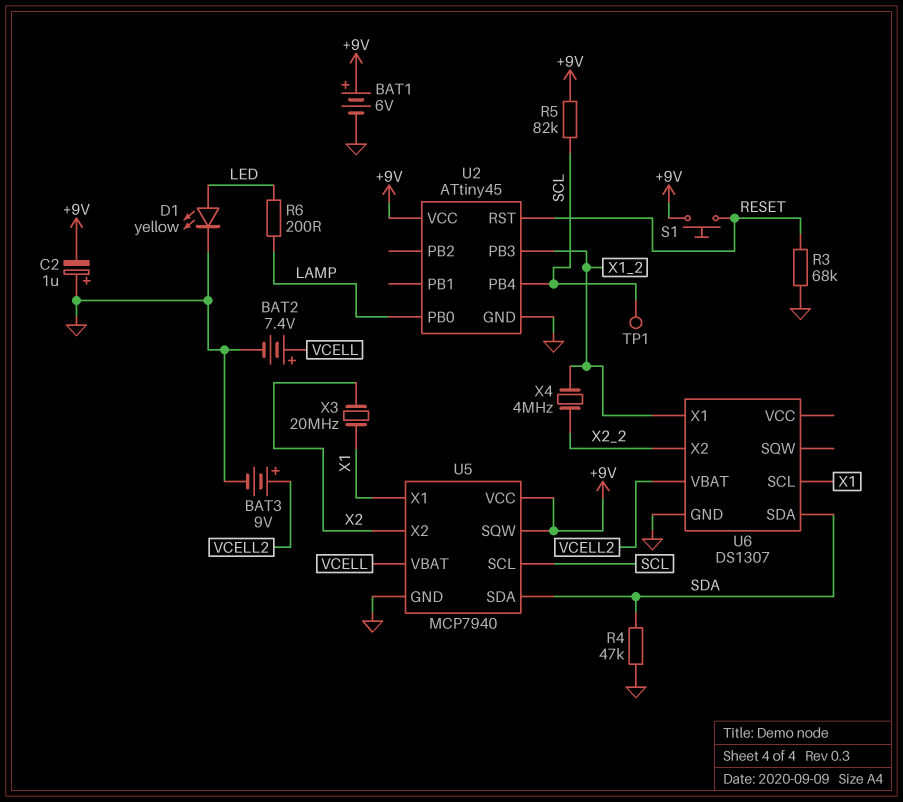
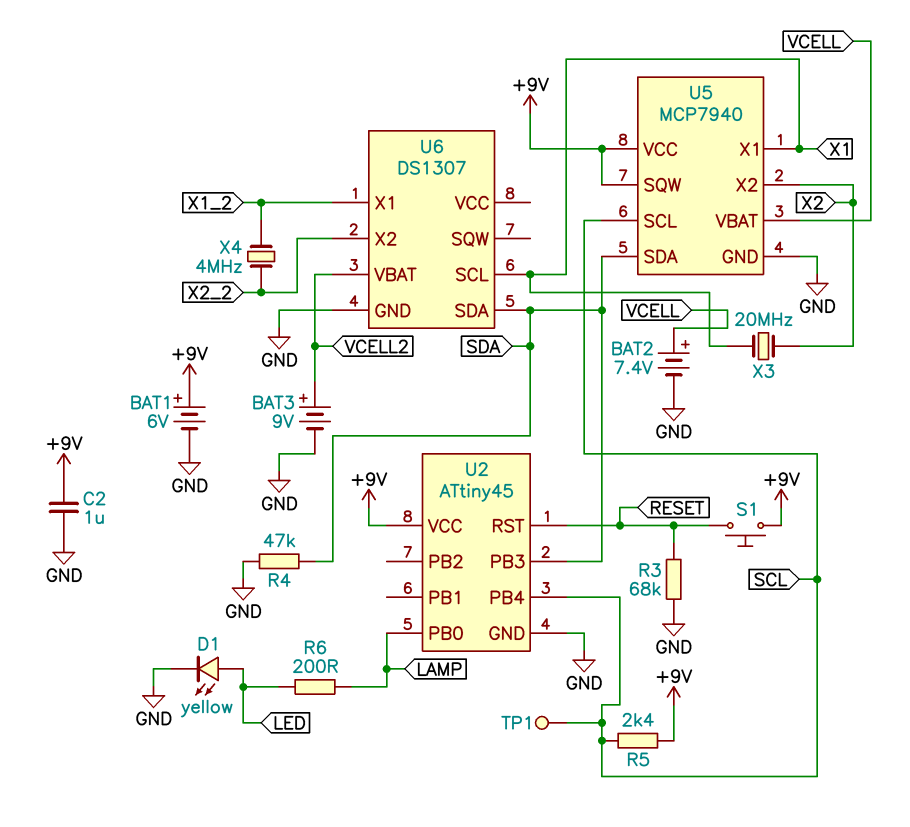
C2: 1uF (plus GND, minus +9V) -> 1uF (+9V, GND)
R5: 82k (+9V, SCL) -> 2.4k (+9V, SCL)
U2 pin PB3: X1_2 -> SDA

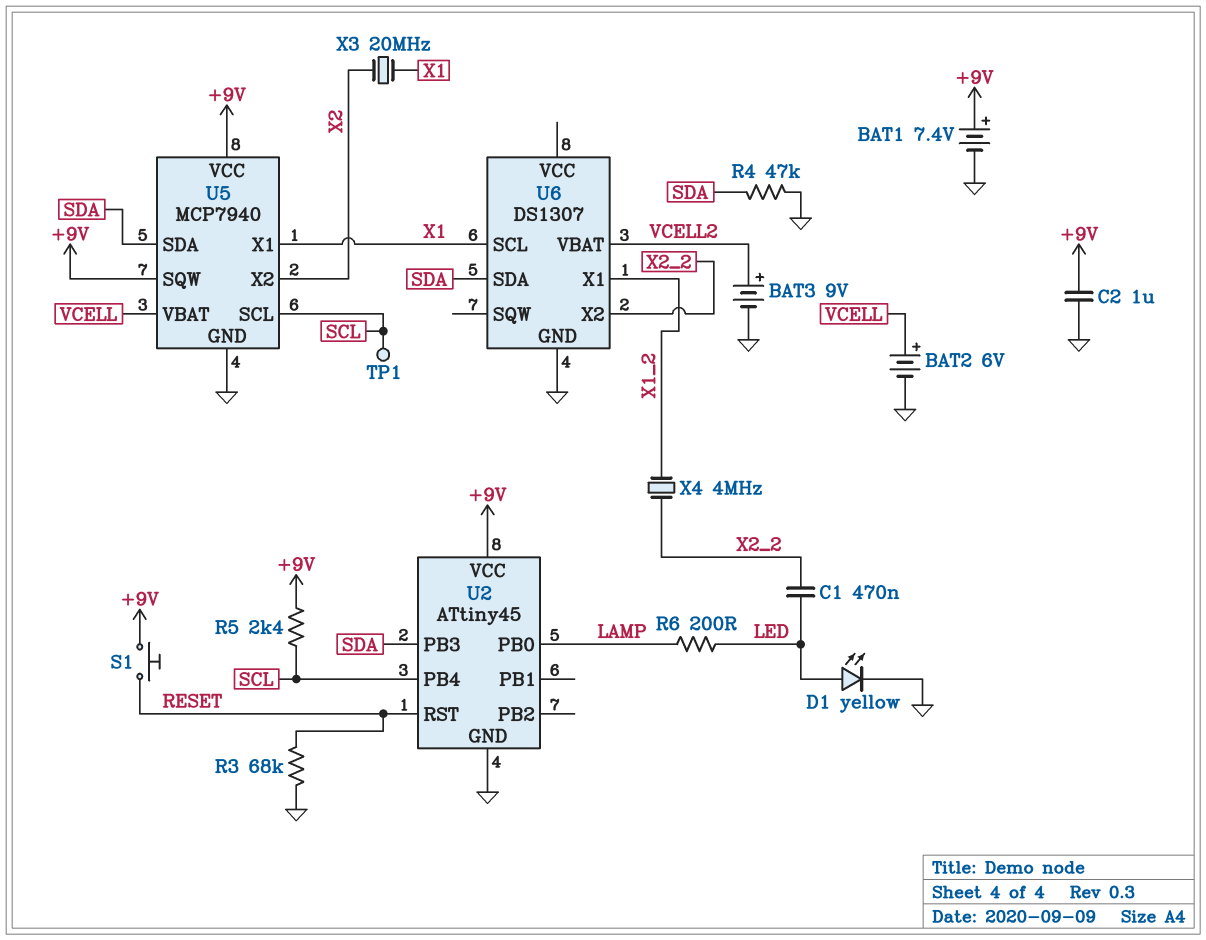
BAT1: 6V (plus +9V, minus GND) -> 7.4V (plus +9V, minus GND)
BAT2: 7.4V (plus VCELL, minus GND) -> 6V (plus VCELL, minus GND)
C1: none -> 470nF (LED, X2_2)

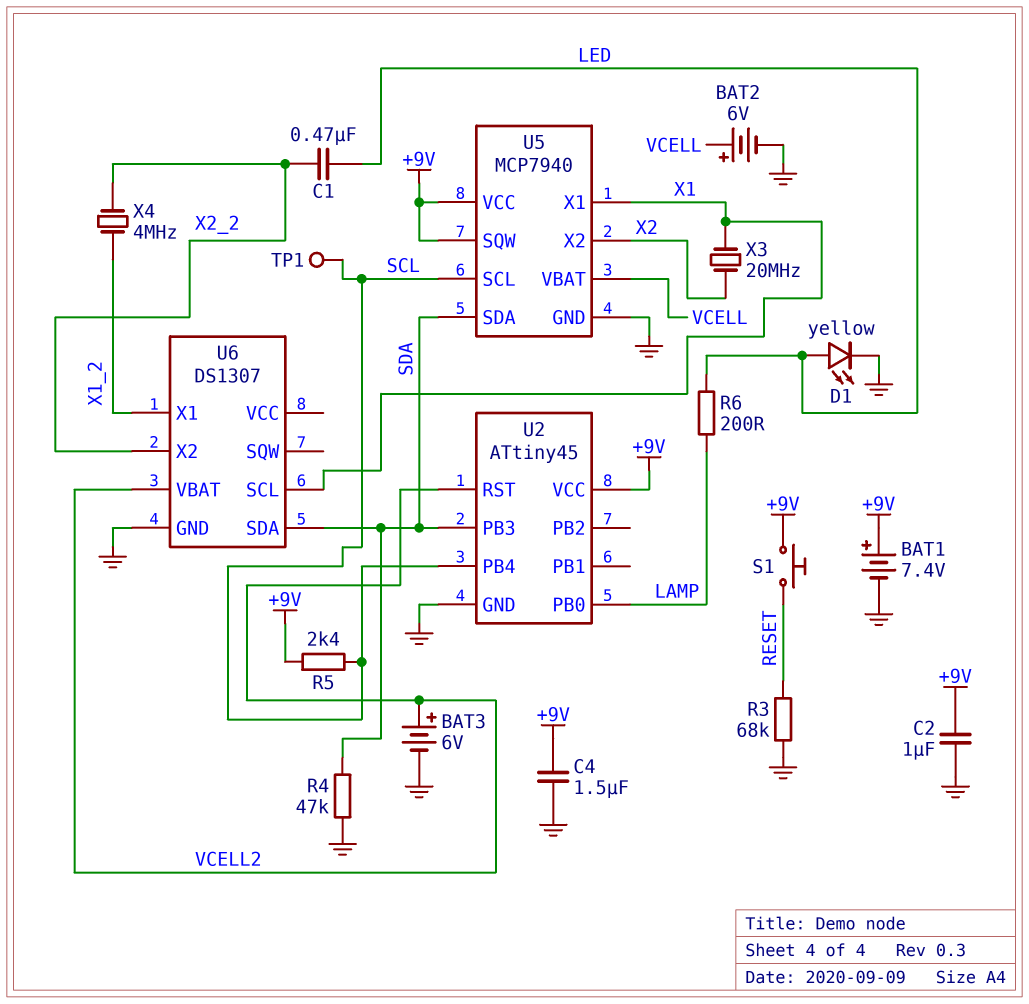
BAT3: 9V (plus VCELL2, minus GND) -> 6V (plus VCELL2, minus GND)
C4: none -> 1.5uF (+9V, GND)
U2 pin RST: RESET -> VCELL2

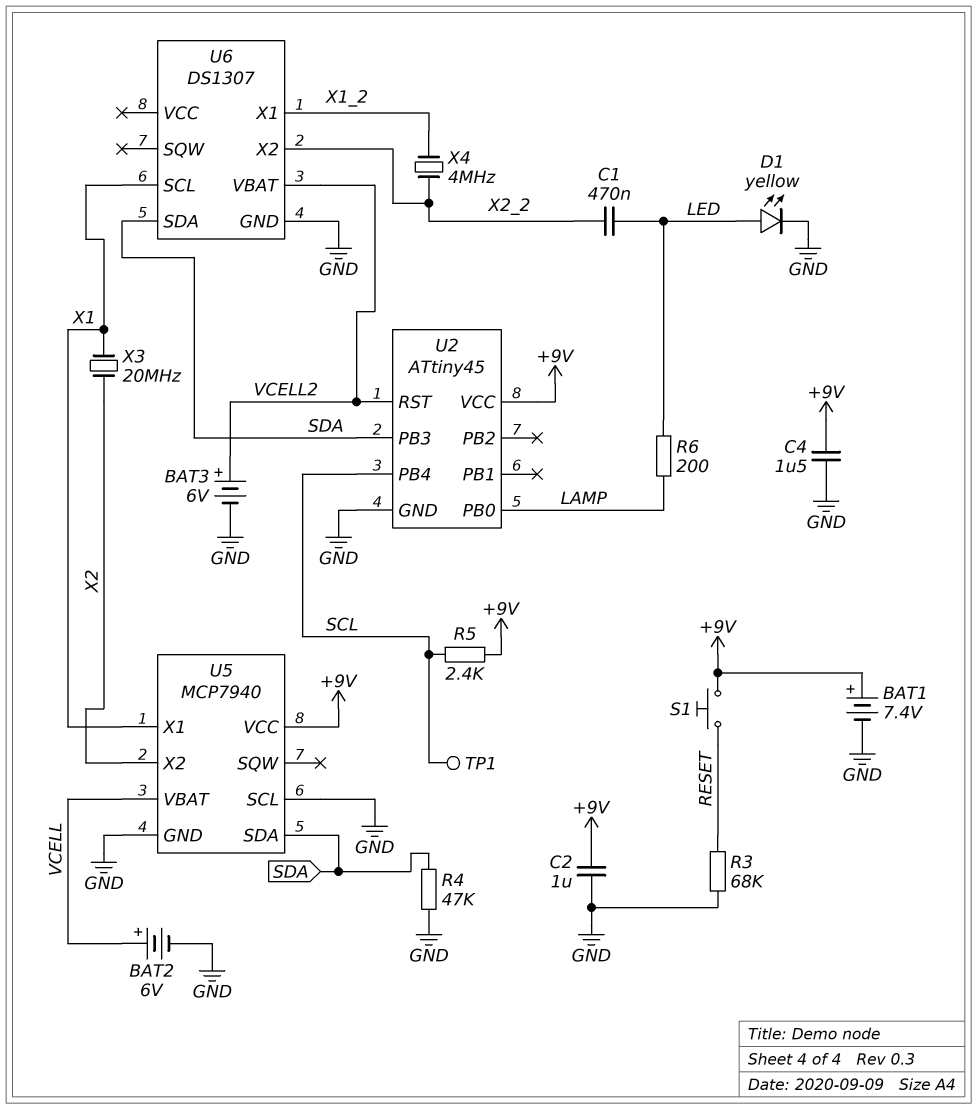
U5 pin SCL: SCL -> GND
U5 pin SQW: +9V -> none

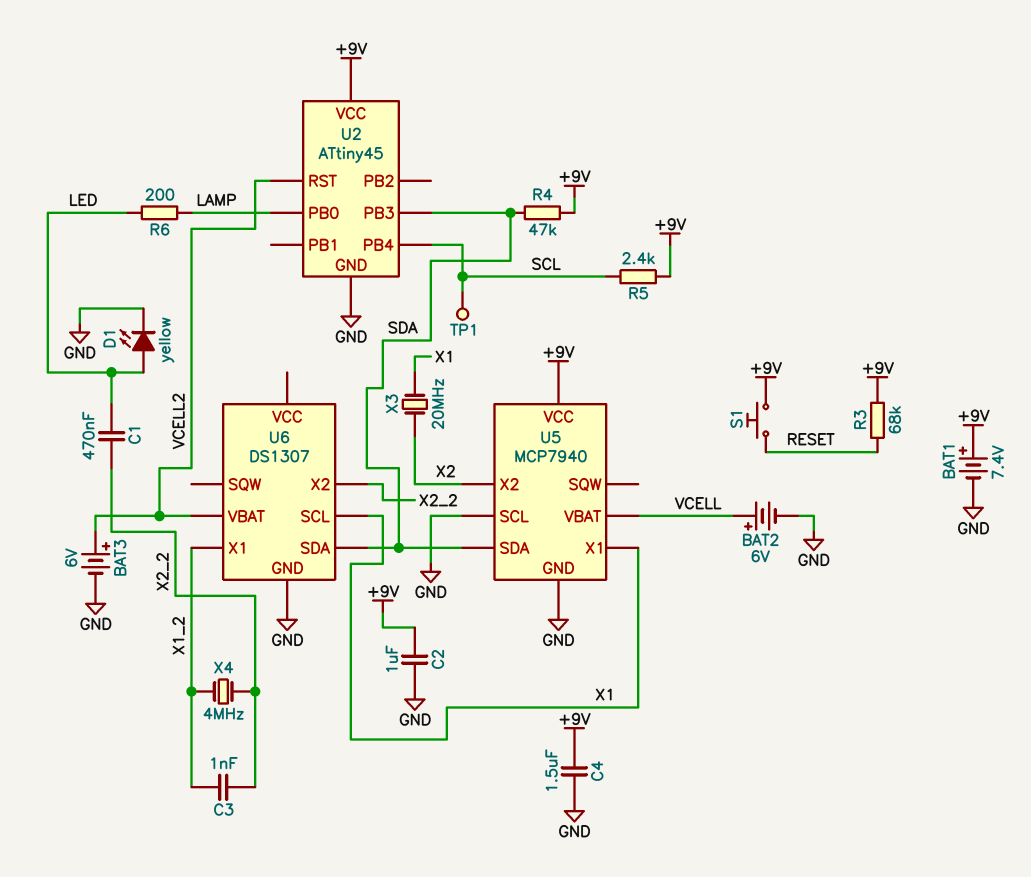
C3: none -> 1nF (X1_2, X2_2)
R3: 68k (GND, RESET) -> 68k (+9V, RESET)
R4: 47k (GND, SDA) -> 47k (+9V, SDA)

